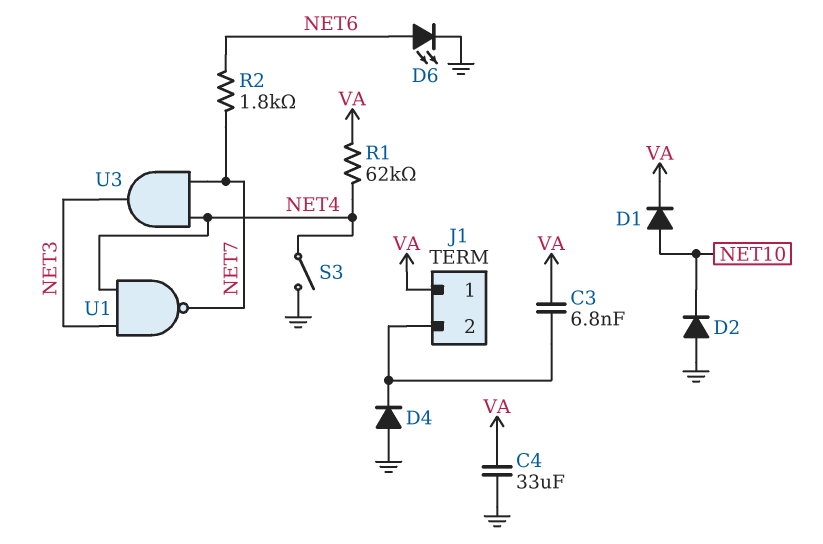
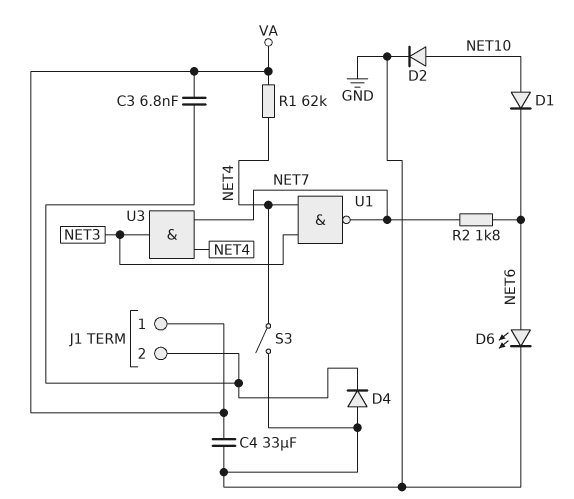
D1: diode (A NET10, K VA) -> diode (A NET10, K NET6)
D2: diode (A GND, K NET10) -> diode (A NET10, K GND)

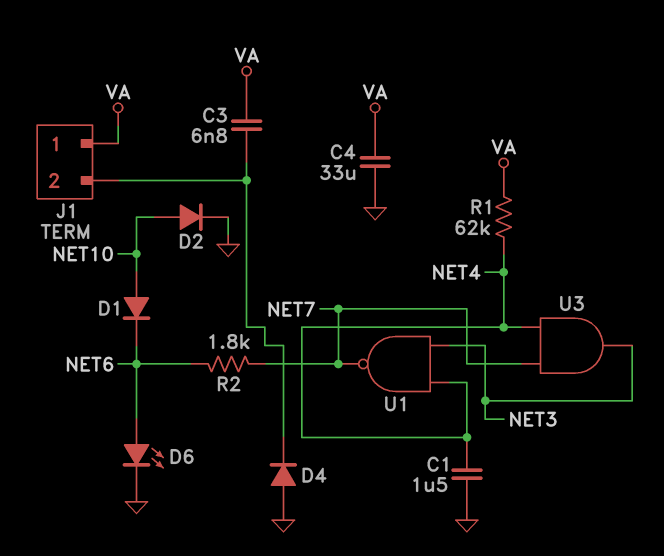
C1: none -> 1.5uF (GND, NET4)
S3: switch (GND, NET4) -> none

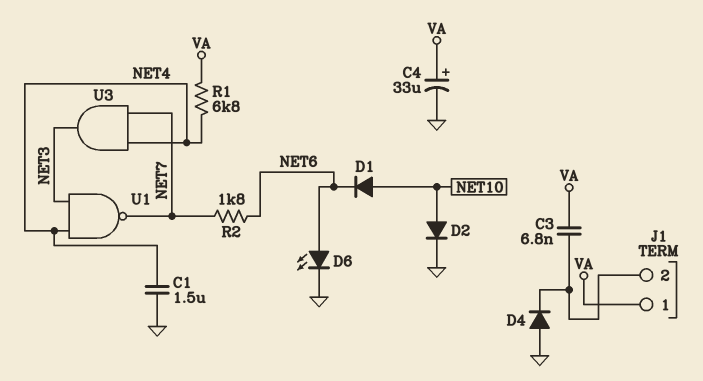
C4: 33uF (GND, VA) -> 33uF (plus VA, minus GND)
R1: 62k (NET4, VA) -> 6.8k (NET4, VA)

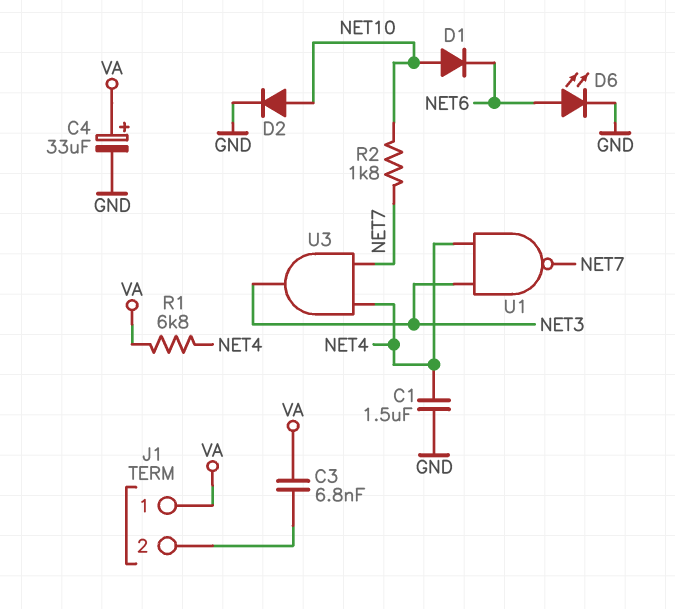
D4: diode (A GND, K J1/2) -> none
R2: 1.8k (NET6, NET7) -> 1.8k (NET7, NET10)

